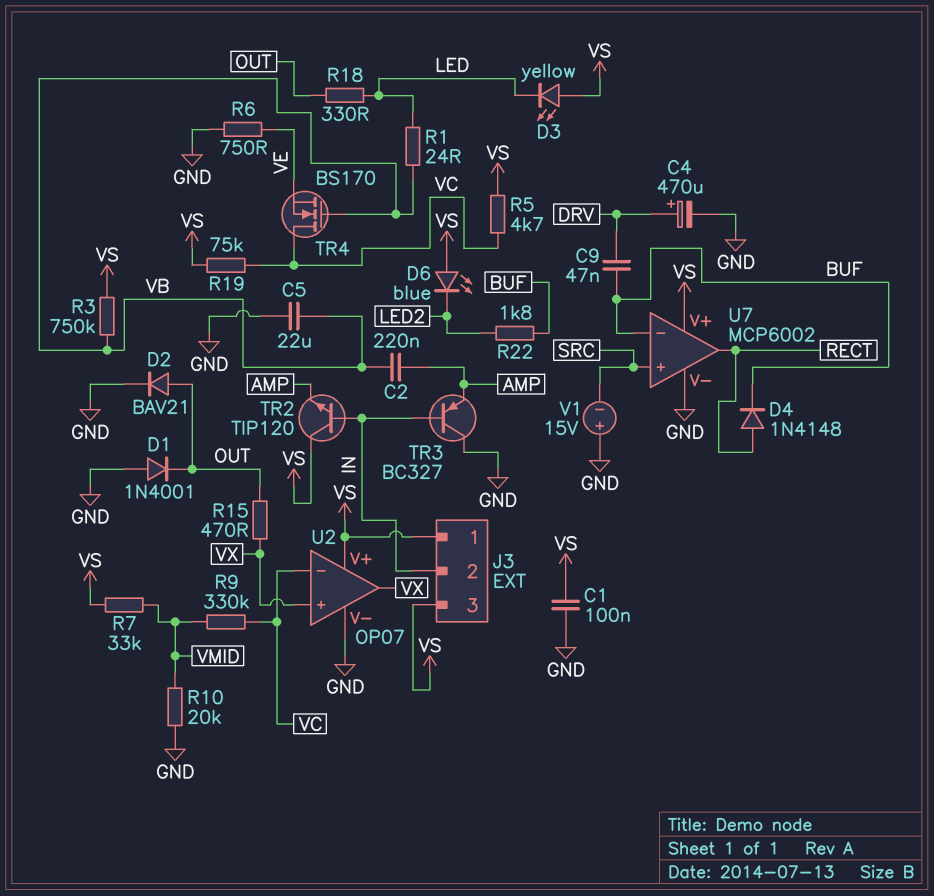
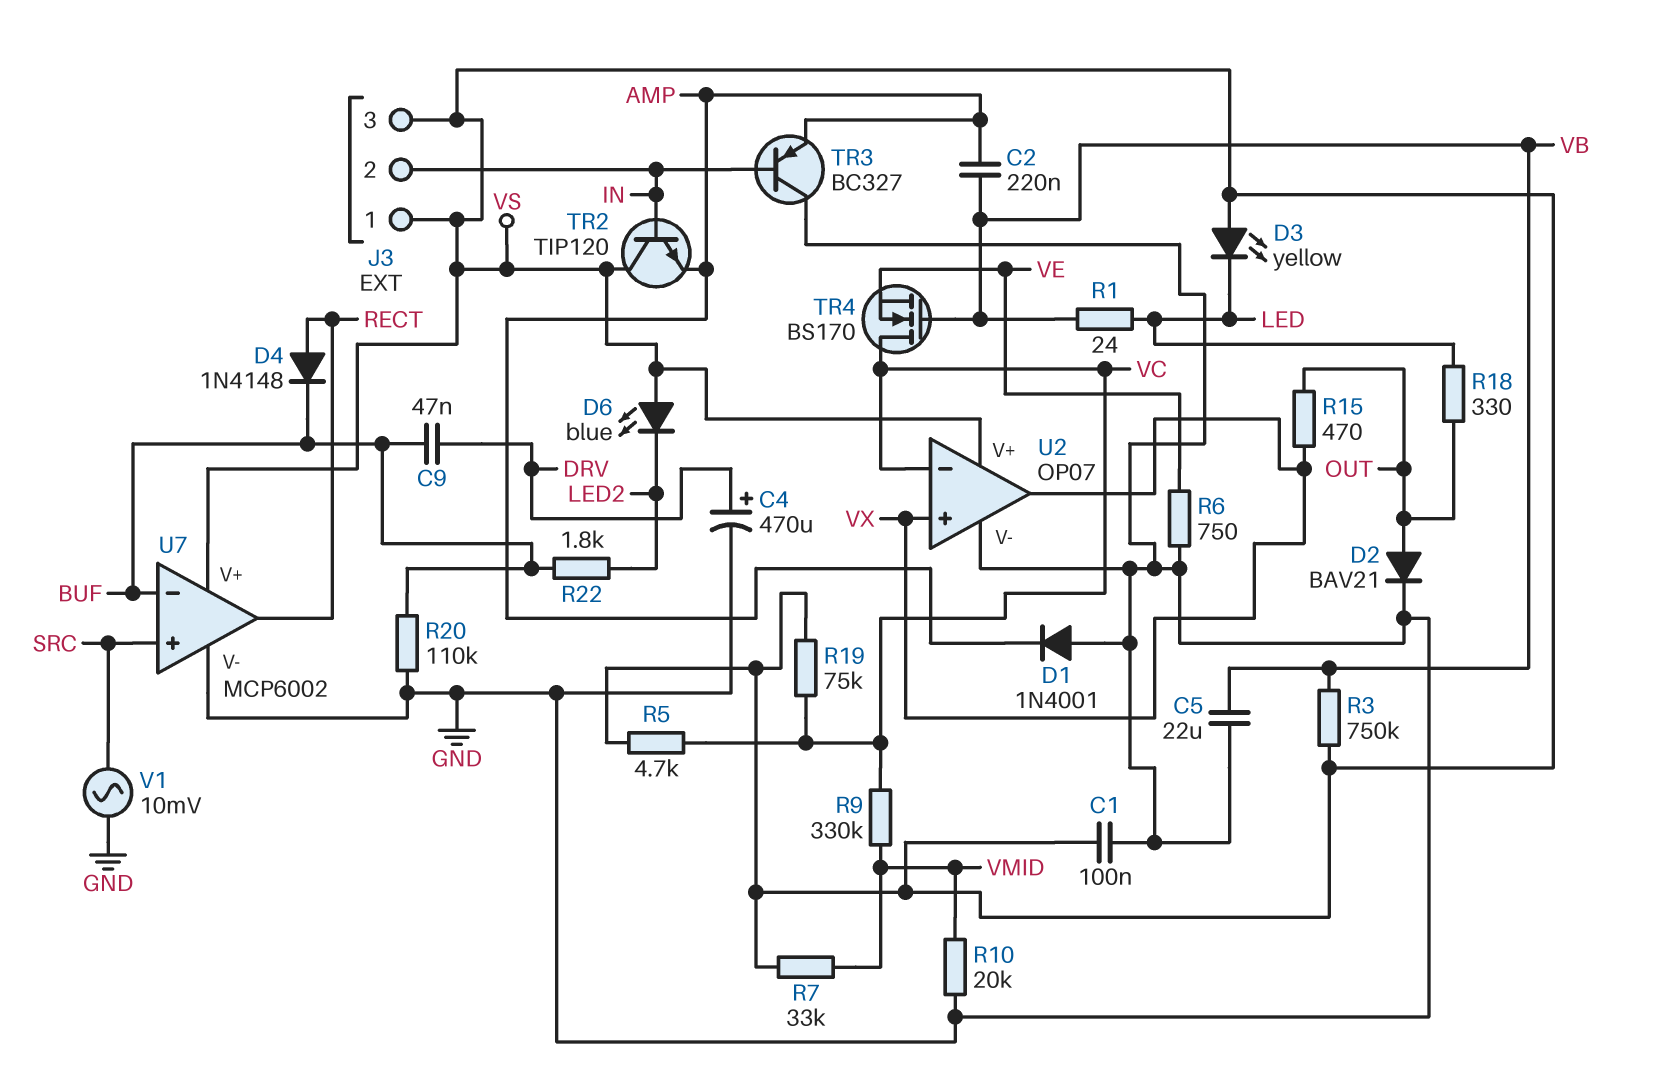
D1: diode 1N4001 (A GND, K OUT) -> diode 1N4001 (A GND, K AMP)
R20: none -> 110k (BUF, GND)
V1: 15V (plus GND, minus SRC) -> AC 10mV (GND, SRC)

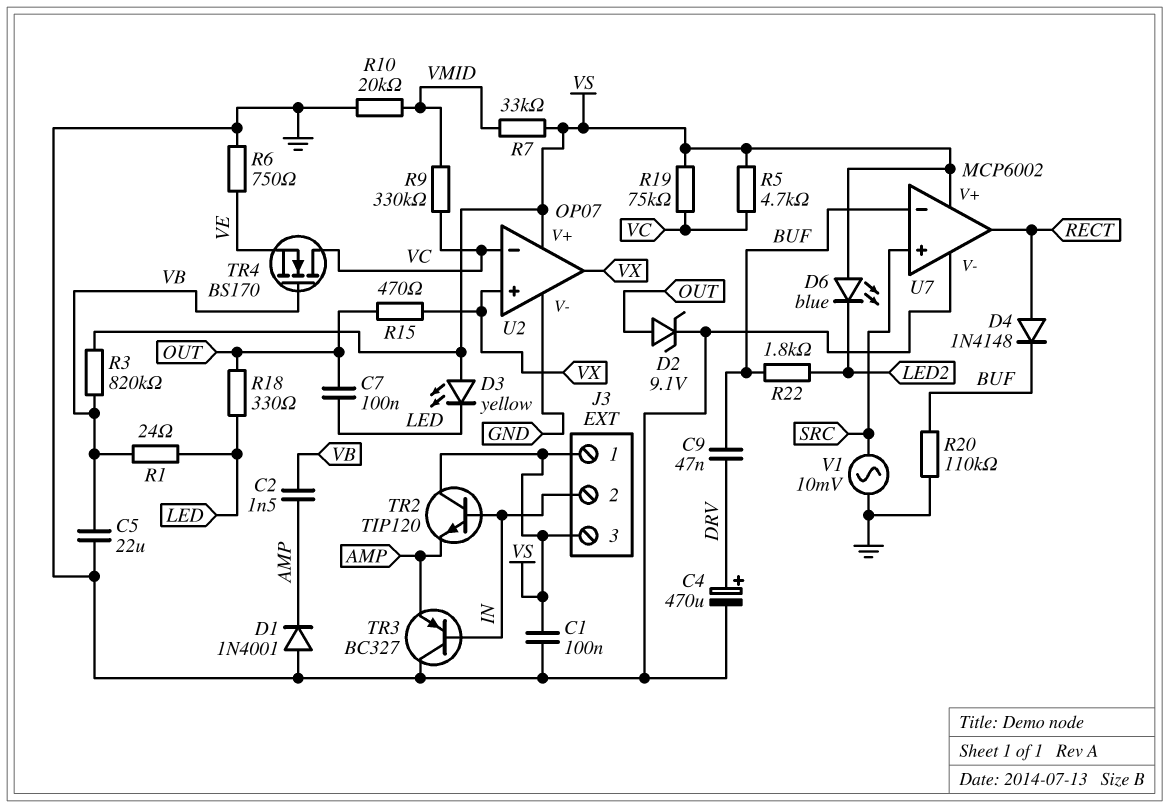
C2: 220nF (AMP, VB) -> 1.5nF (AMP, VB)
C7: none -> 100nF (LED, OUT)
D2: diode BAV21 (A OUT, K GND) -> zener 9.1V (A OUT, K GND)
R3: 750k (VB, VS) -> 820k (VB, VS)

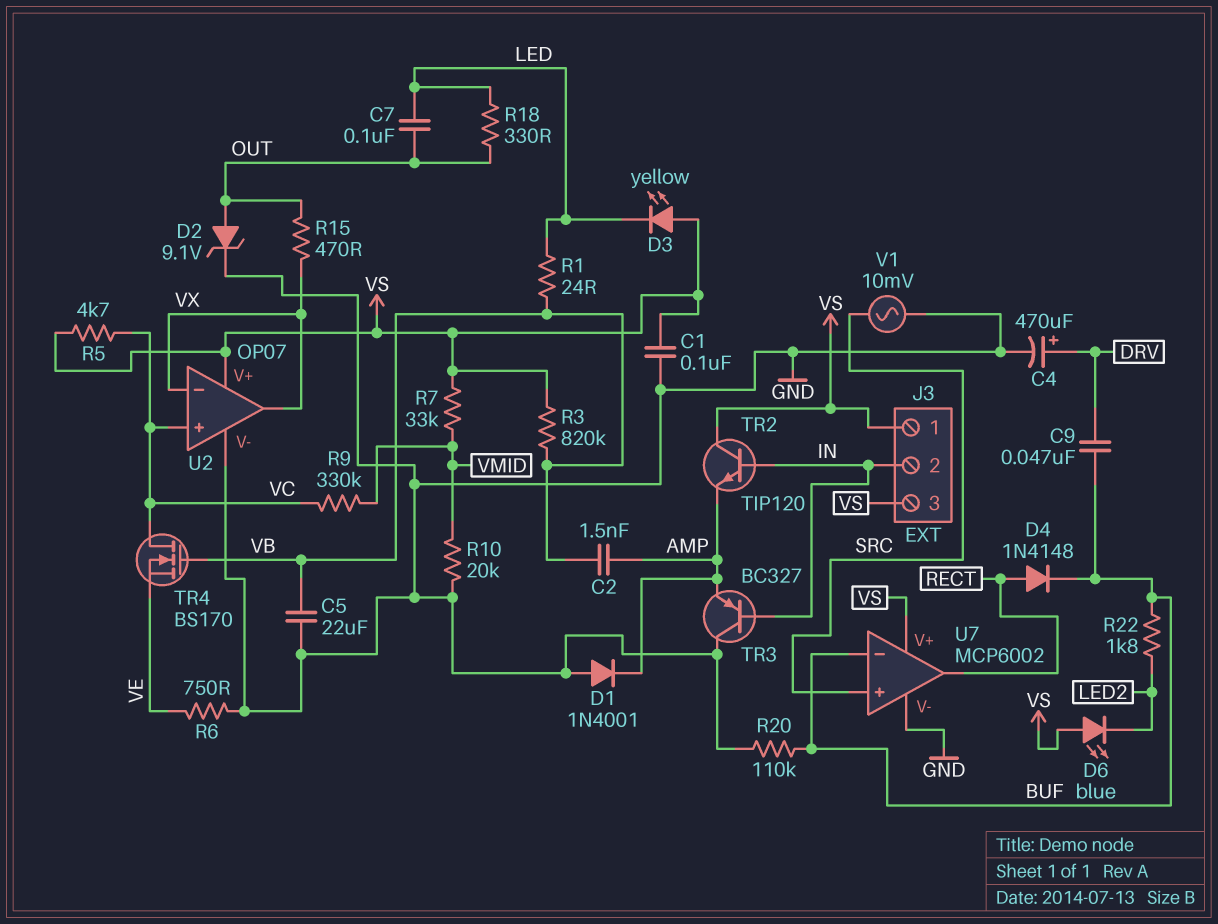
R19: 75k (VC, VS) -> none
U2 pin in+: VX -> VC
U2 pin in-: VC -> VX

